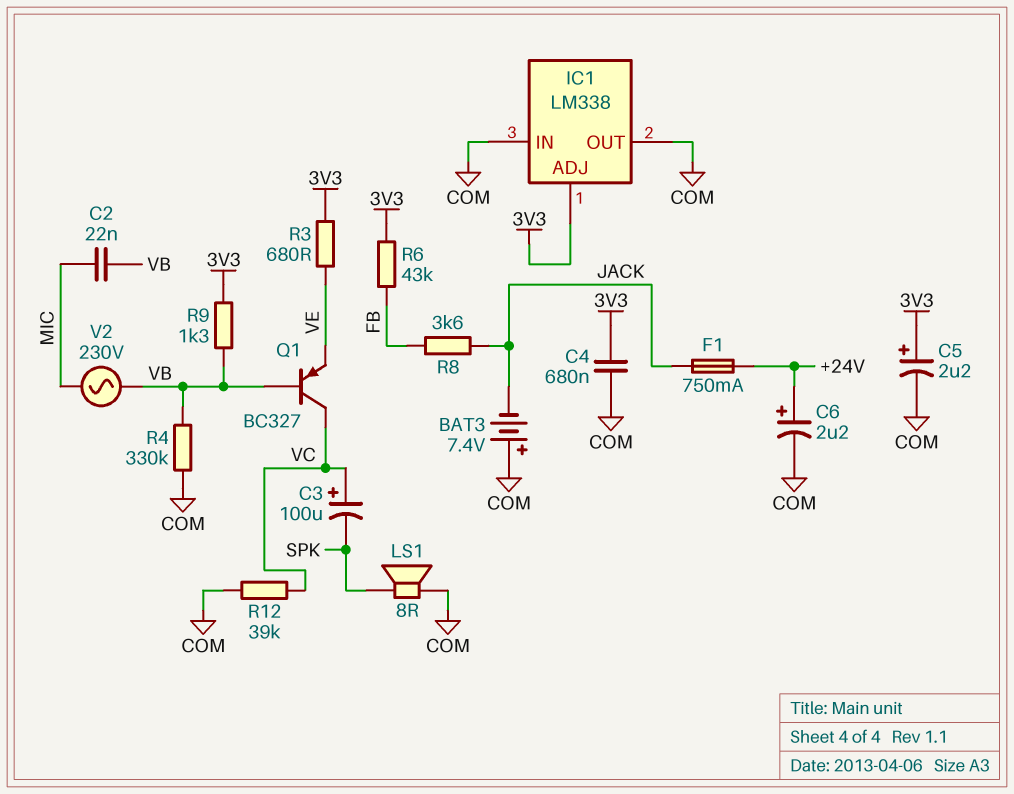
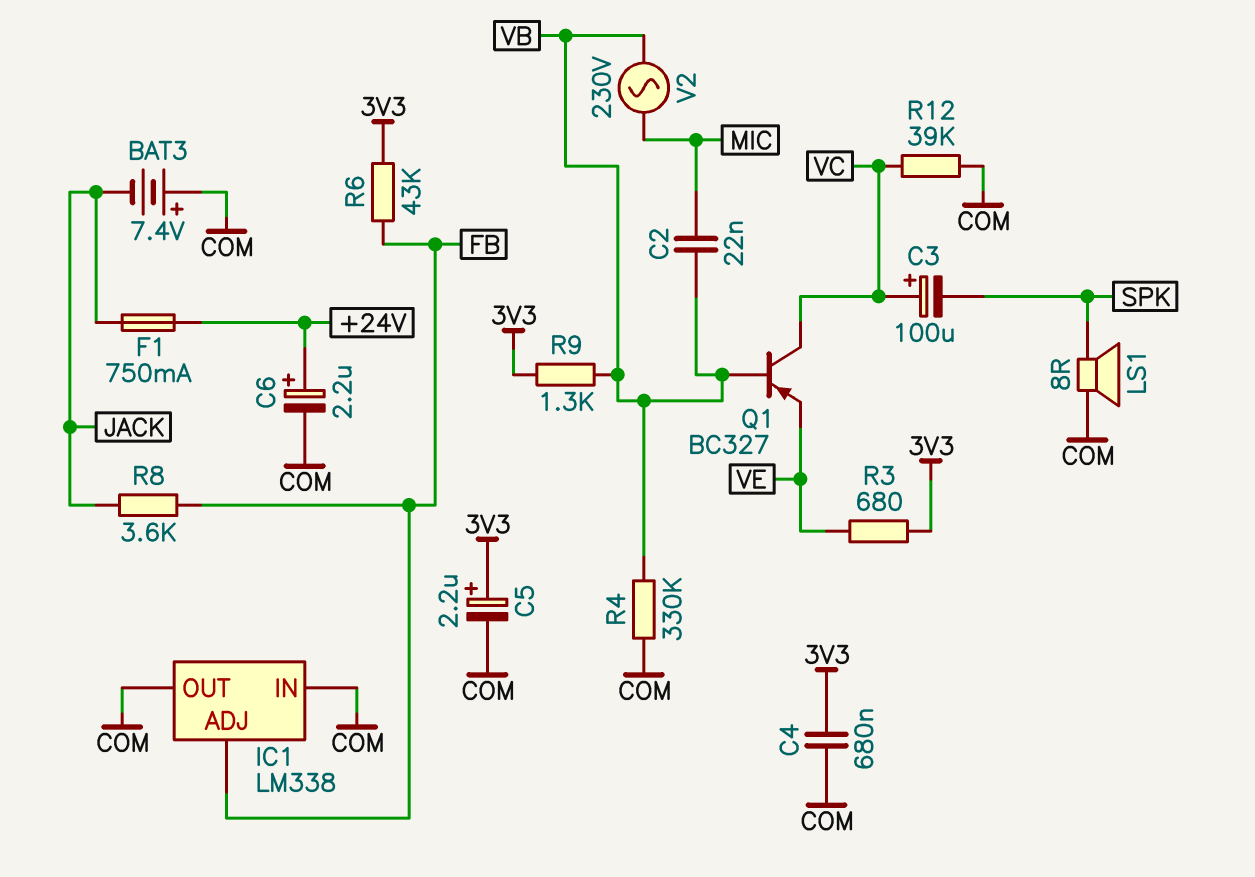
IC1 pin ADJ: 3V3 -> FB

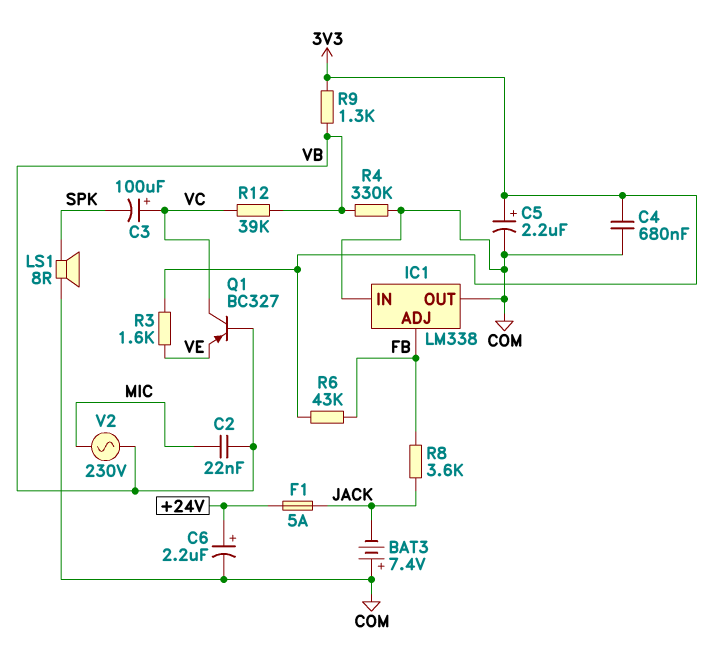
F1: 750mA (+24V, JACK) -> 5A (+24V, JACK)
R3: 680 (3V3, VE) -> 1.6k (3V3, VE)
R12: 39k (COM, VC) -> 39k (VB, VC)

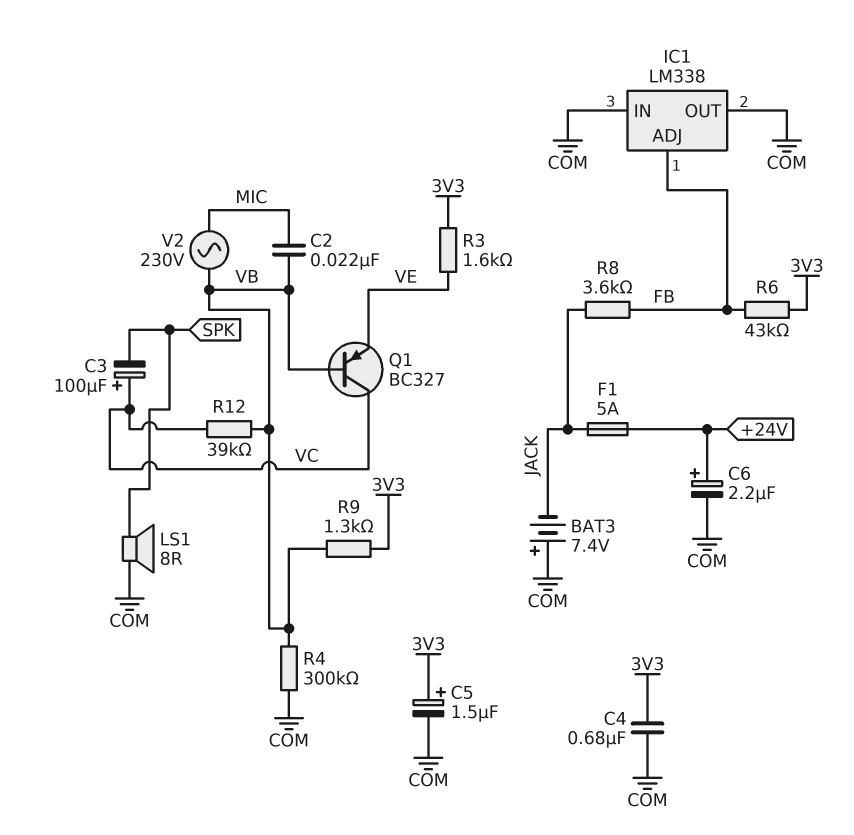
C5: 2.2uF (plus 3V3, minus COM) -> 1.5uF (plus 3V3, minus COM)
R4: 330k (COM, VB) -> 300k (COM, VB)

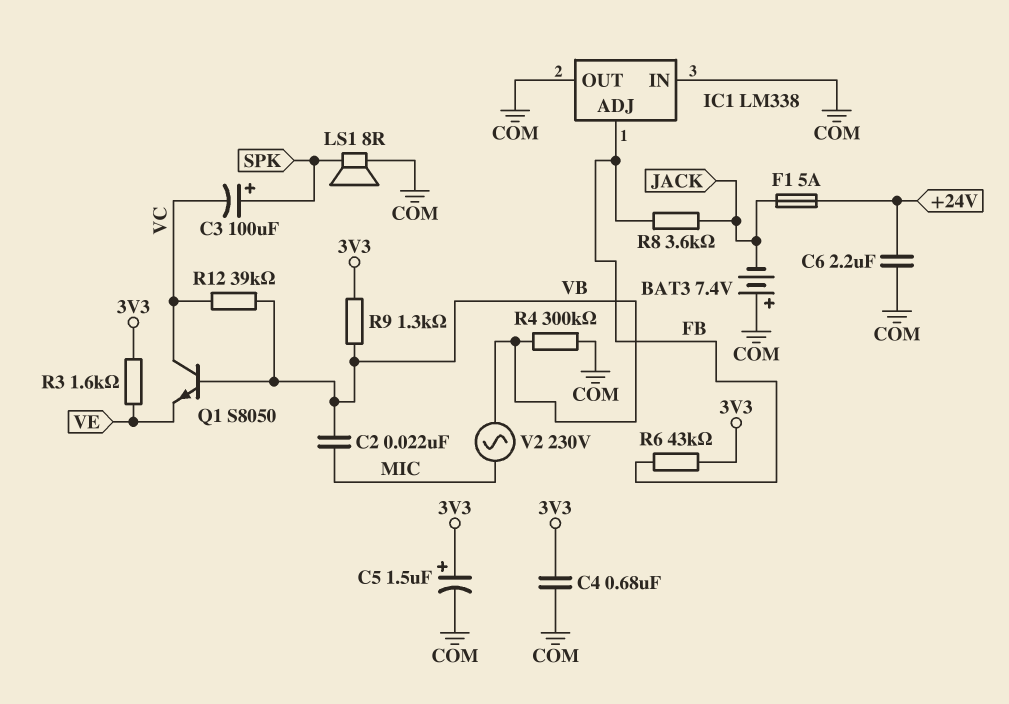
C3: 100uF (plus VC, minus SPK) -> 100uF (plus SPK, minus VC)
C6: 2.2uF (plus +24V, minus COM) -> 2.2uF (+24V, COM)
Q1: PNP BC327 (B VB, C VC, E VE) -> NPN S8050 (B VB, C VC, E VE)

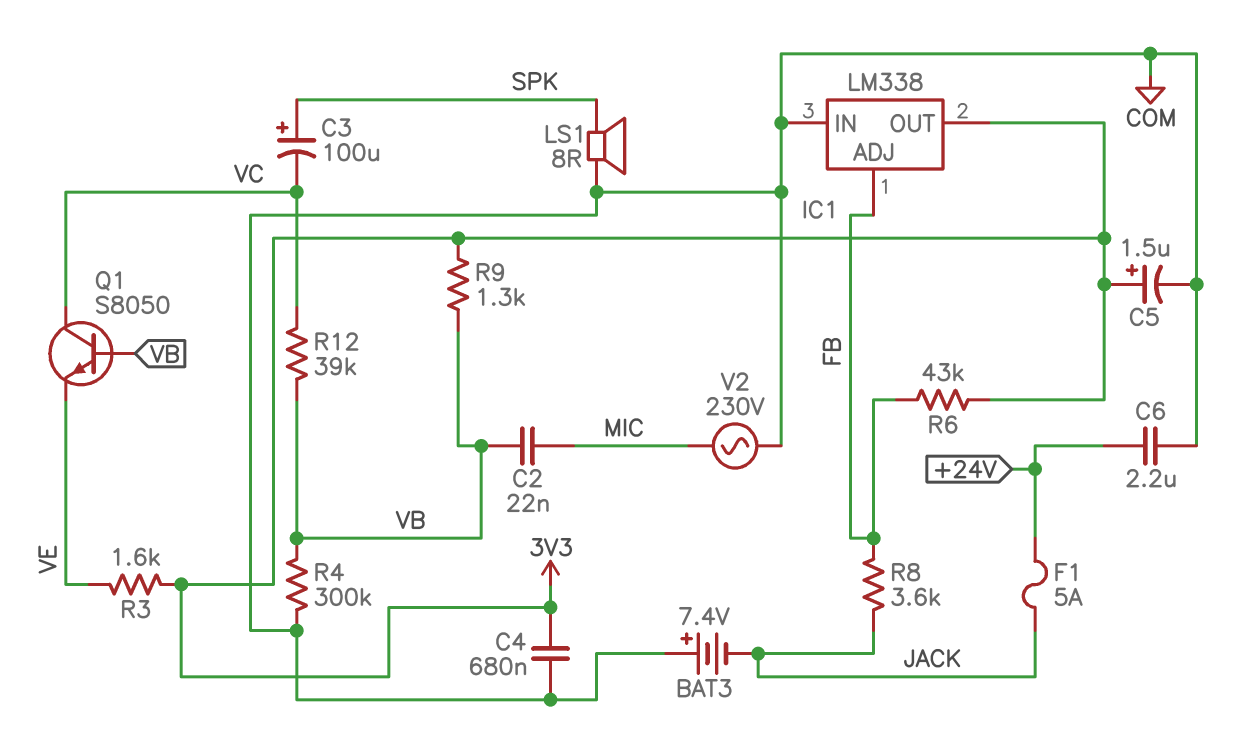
IC1 pin OUT: COM -> 3V3
V2: AC 230V (MIC, VB) -> AC 230V (COM, MIC)

